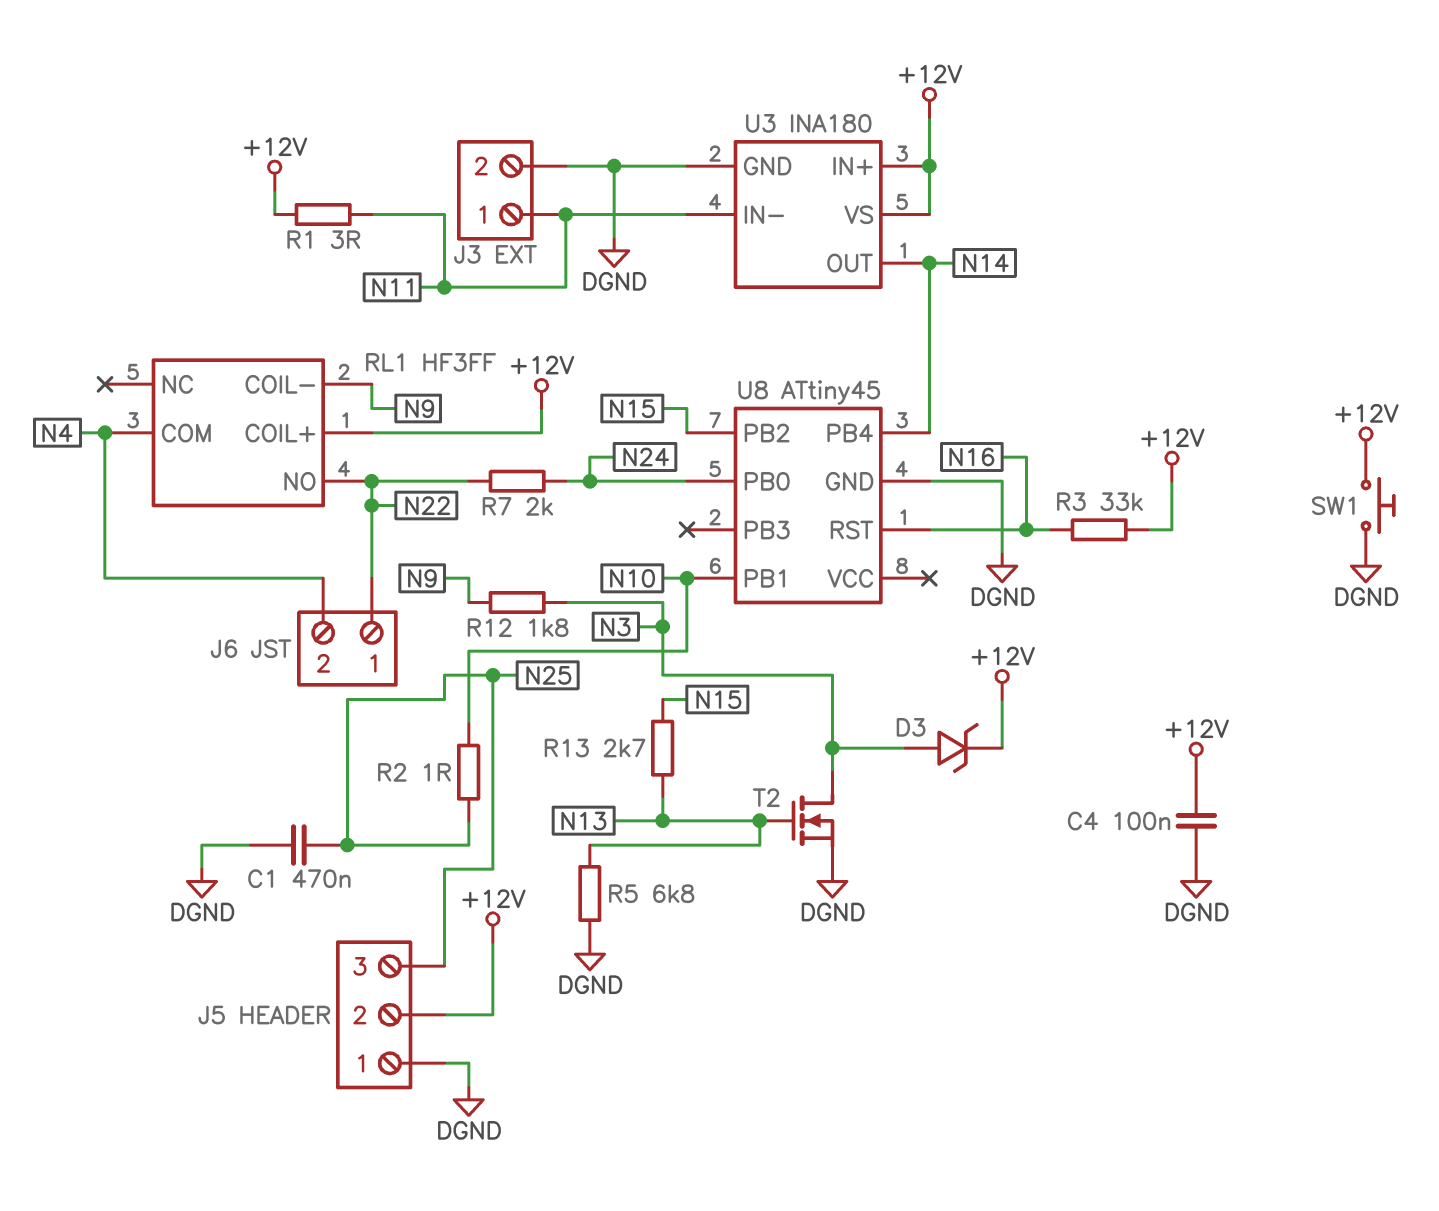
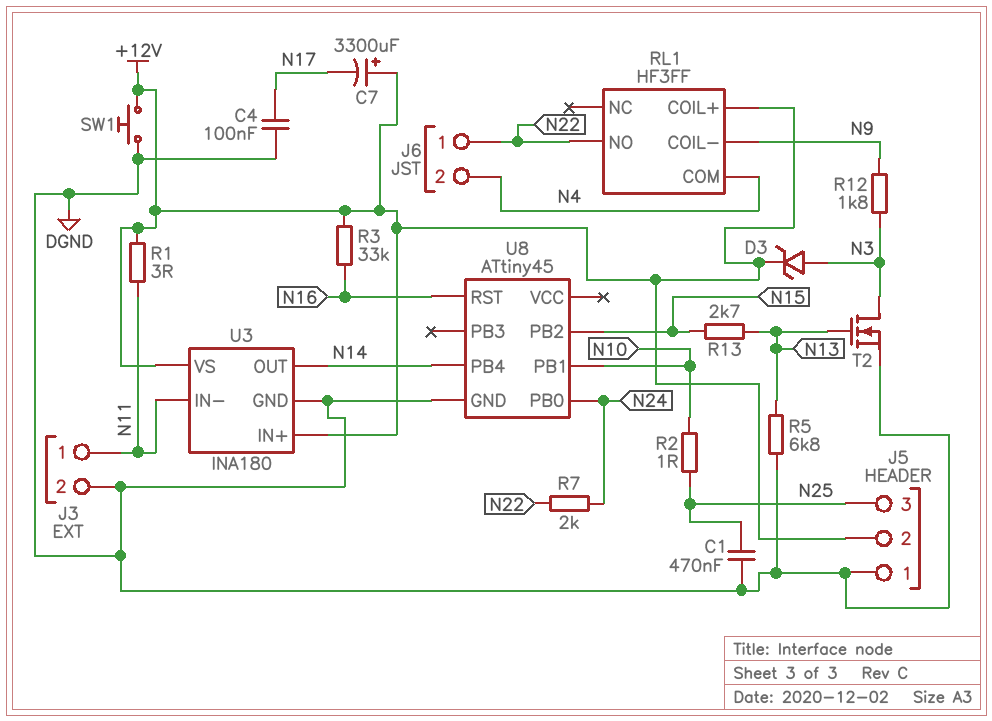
C4: 100nF (+12V, DGND) -> 100nF (DGND, N17)
C7: none -> 3300uF (plus +12V, minus N17)

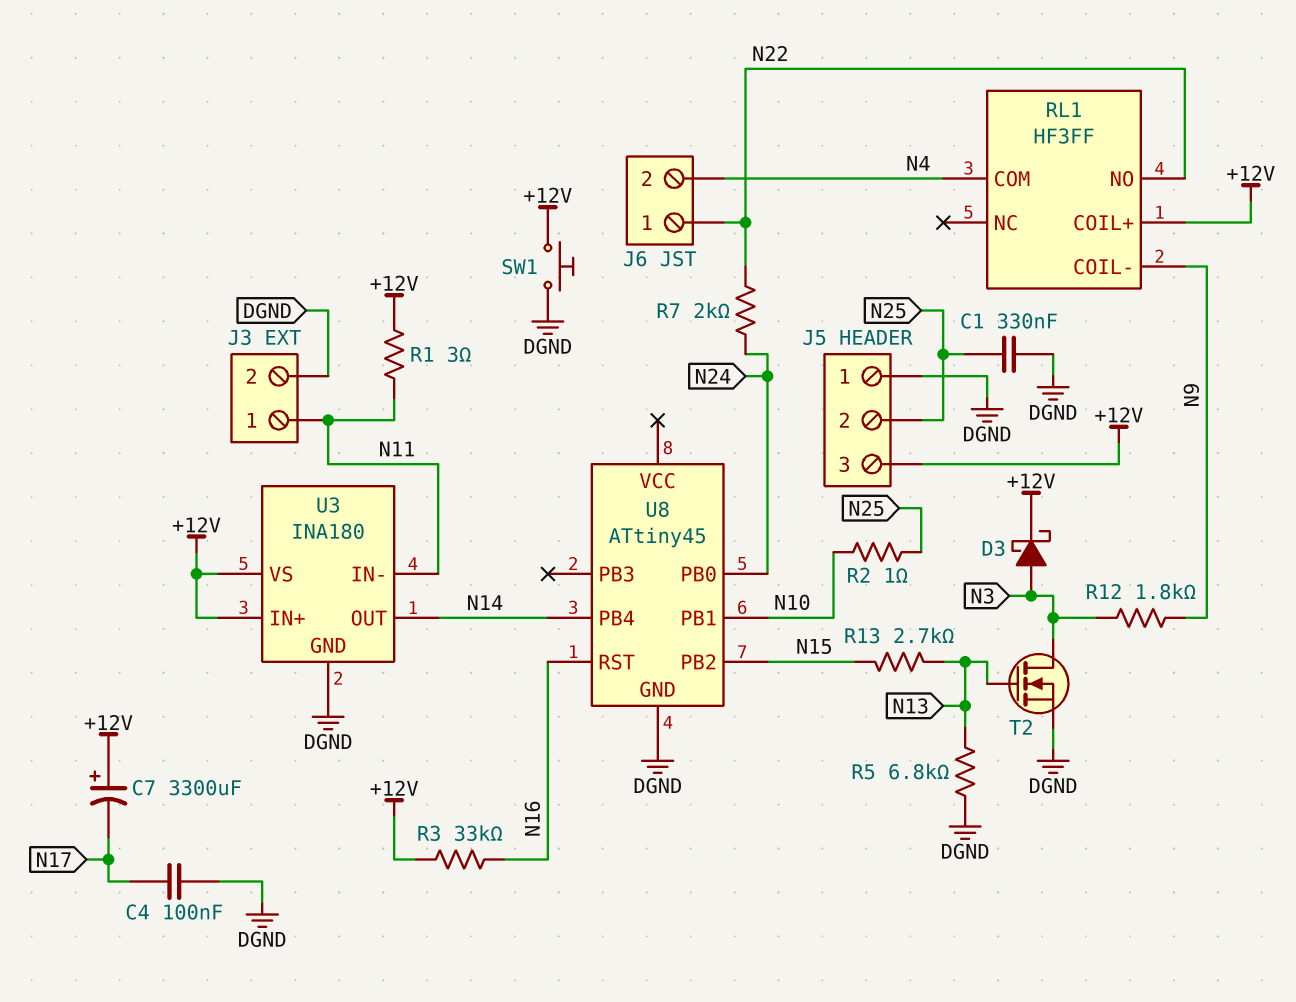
C1: 470nF (DGND, N25) -> 330nF (DGND, N25)
D3: zener (A N3, K +12V) -> schottky (A N3, K +12V)
J5 pin 2: +12V -> N25
J5 pin 3: N25 -> +12V

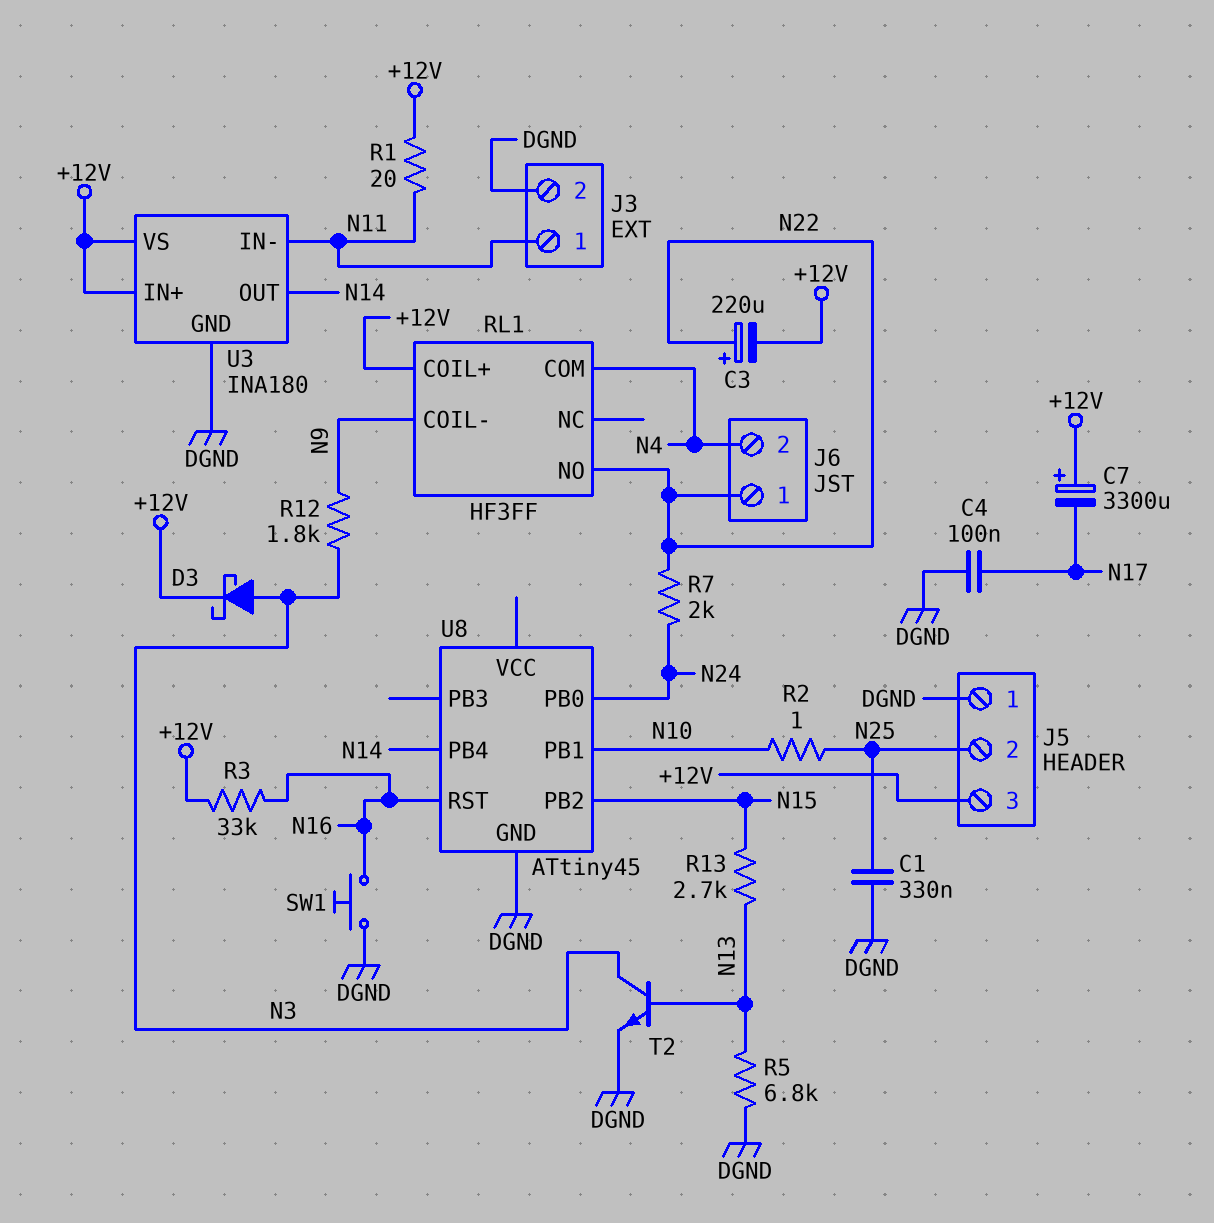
C3: none -> 220uF (plus N22, minus +12V)
R1: 3 (+12V, N11) -> 20 (+12V, N11)
SW1: button (+12V, DGND) -> button (DGND, N16)
T2: NMOS (G N13, D N3, S DGND) -> NPN (B N13, C N3, E DGND)

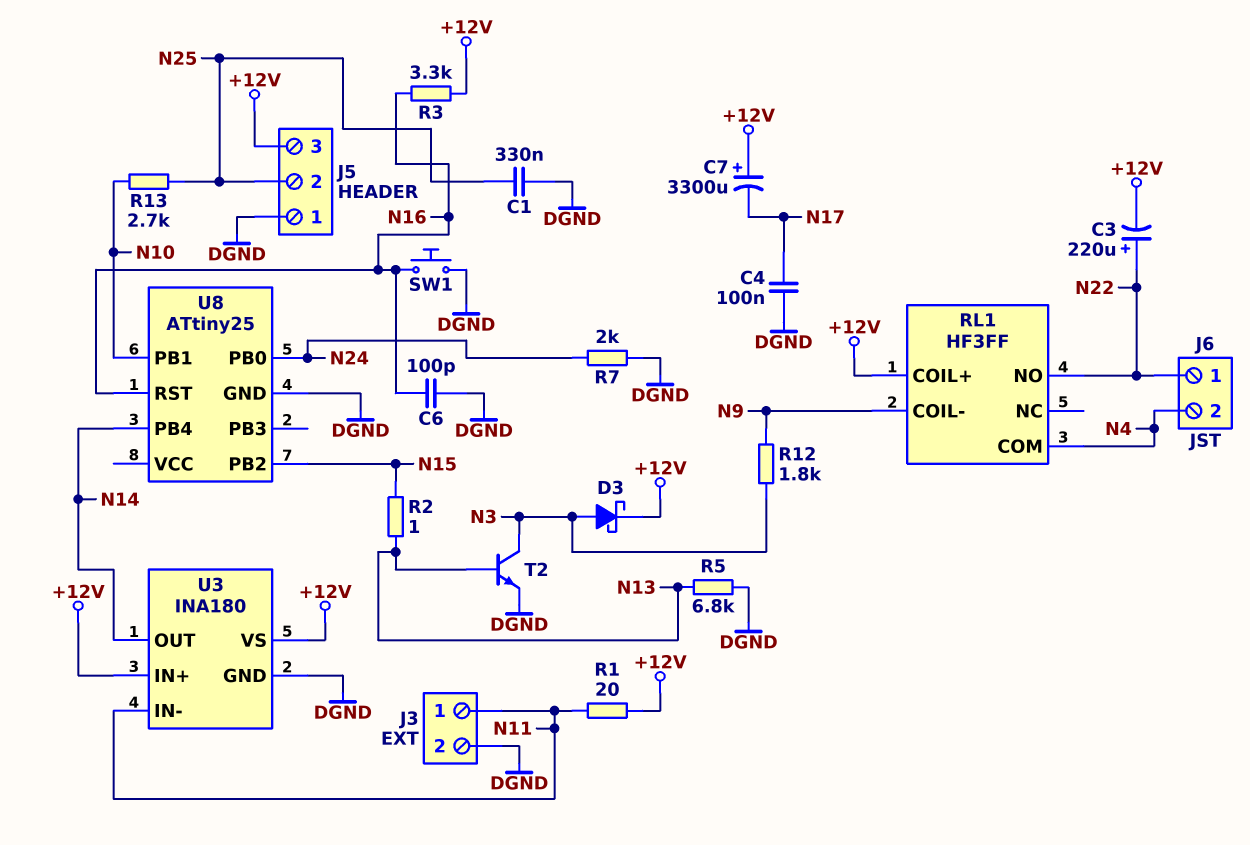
C6: none -> 100pF (DGND, N16)
R2: 1 (N10, N25) -> 1 (N13, N15)
R3: 33k (+12V, N16) -> 3.3k (+12V, N16)
R7: 2k (N22, N24) -> 2k (DGND, N24)
R13: 2.7k (N13, N15) -> 2.7k (N10, N25)
U8: ATtiny45 -> ATtiny25

